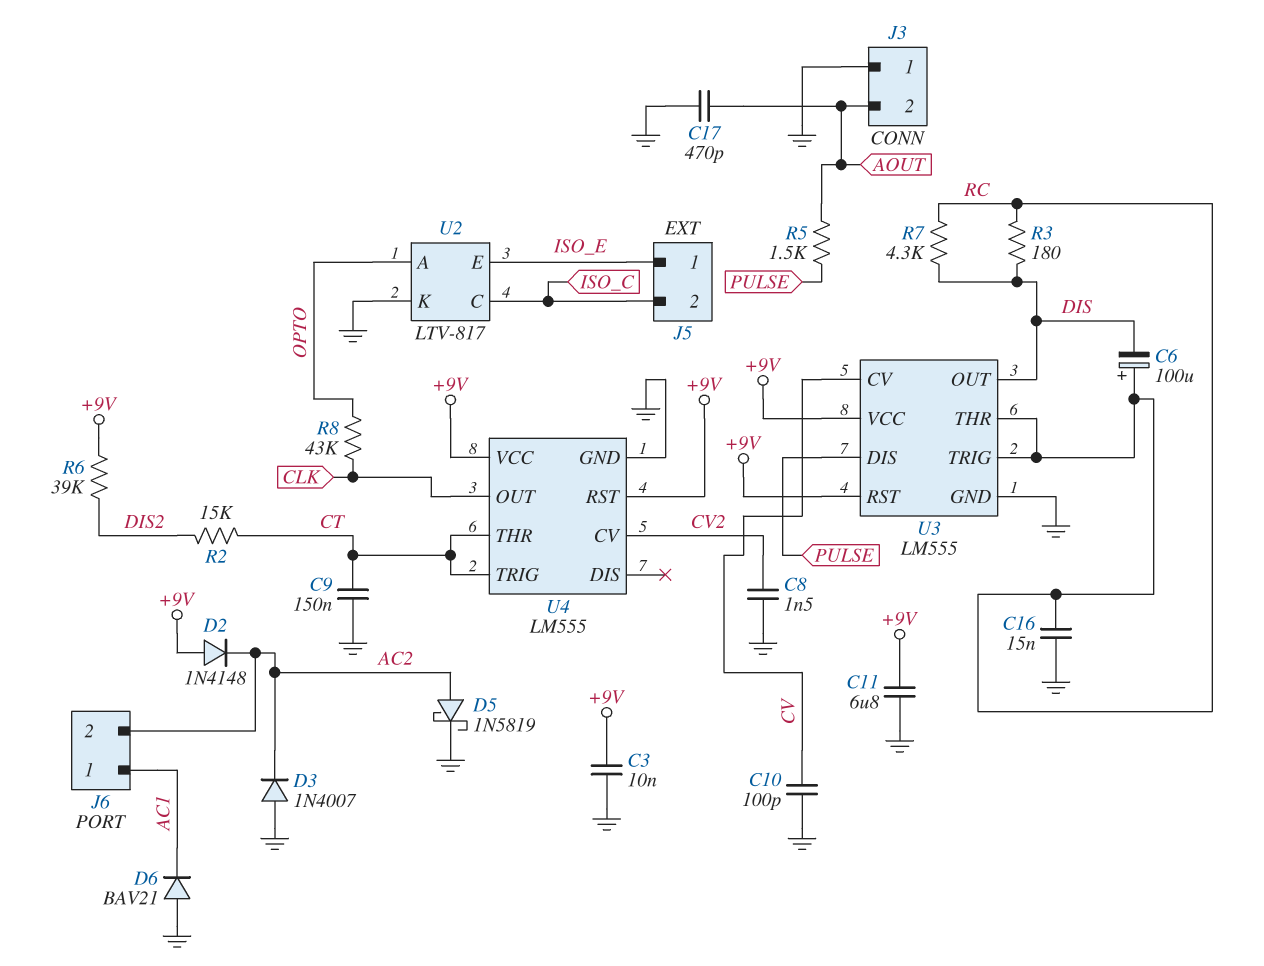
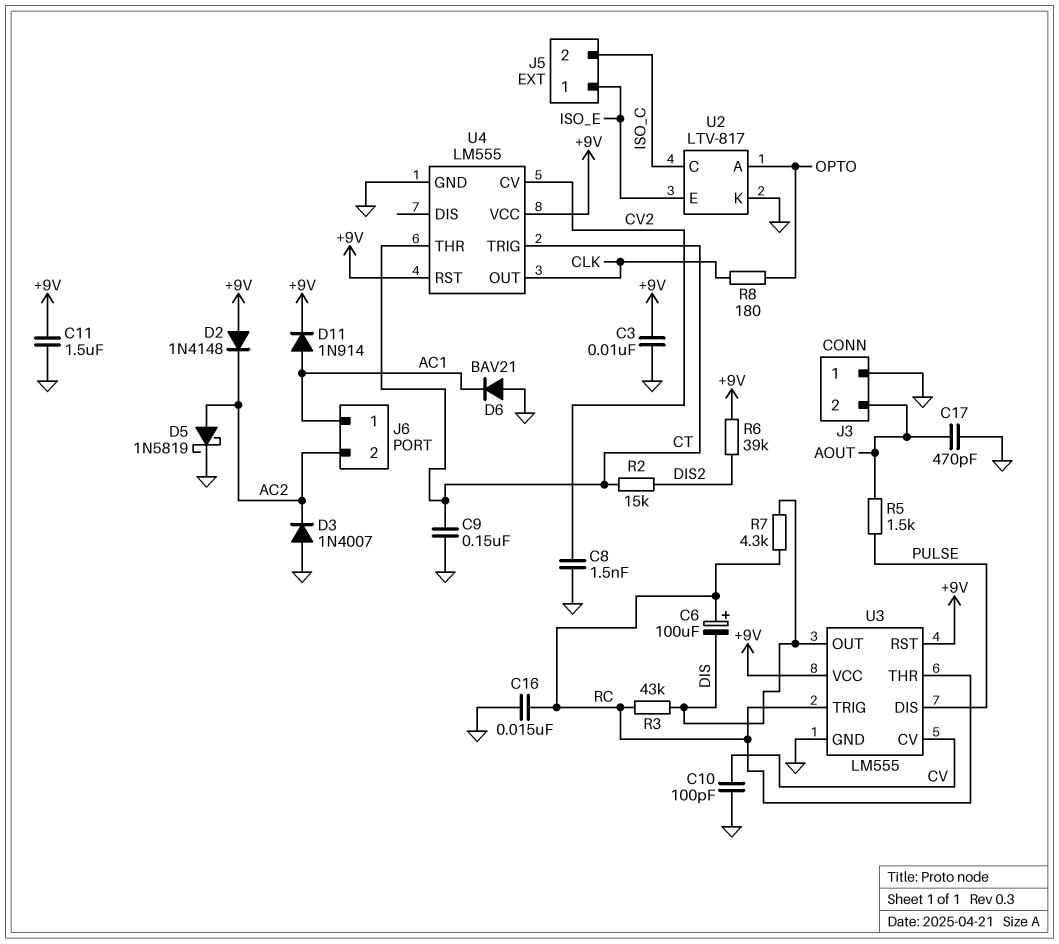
C11: 6.8uF (+9V, GND) -> 1.5uF (+9V, GND)
D11: none -> diode 1N914 (A AC1, K +9V)
R3: 180 (DIS, RC) -> 43k (DIS, RC)
R8: 43k (CLK, OPTO) -> 180 (CLK, OPTO)

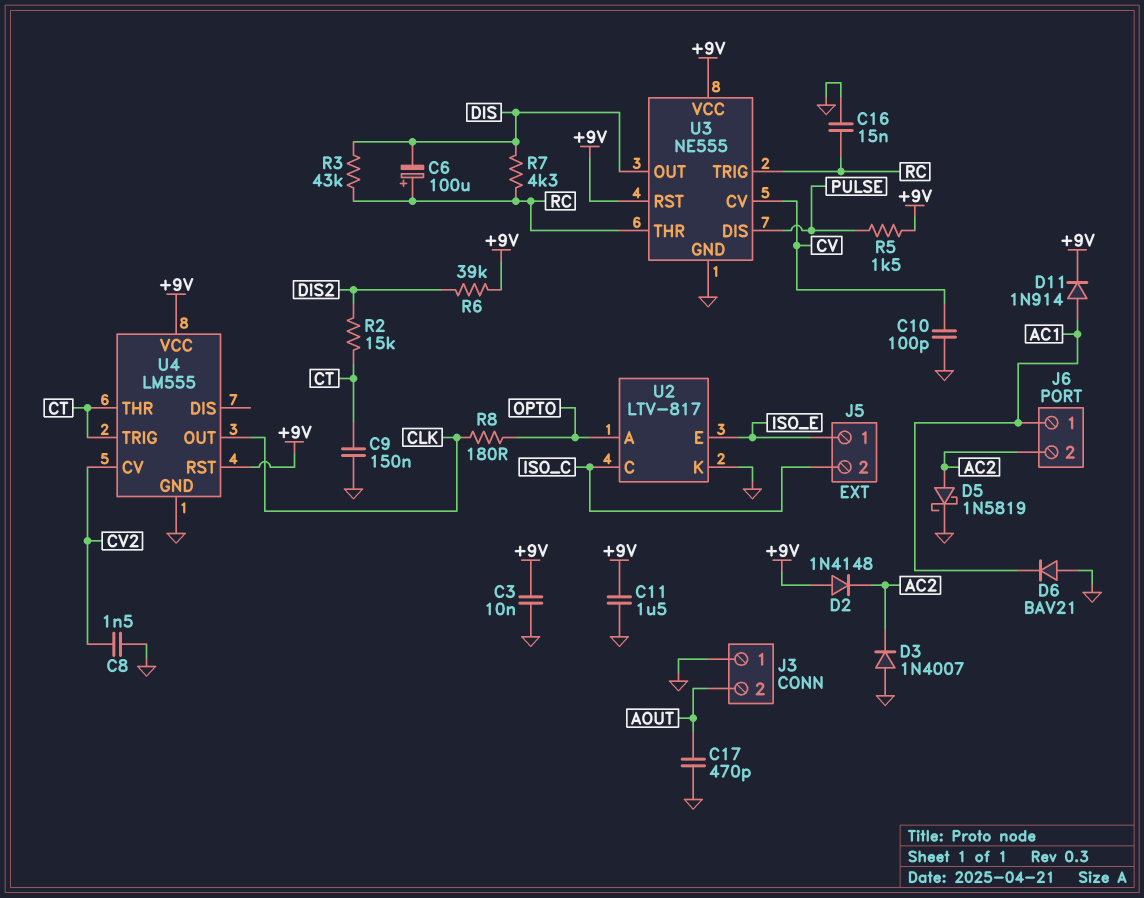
R5: 1.5k (AOUT, PULSE) -> 1.5k (+9V, PULSE)
U3: LM555 -> NE555

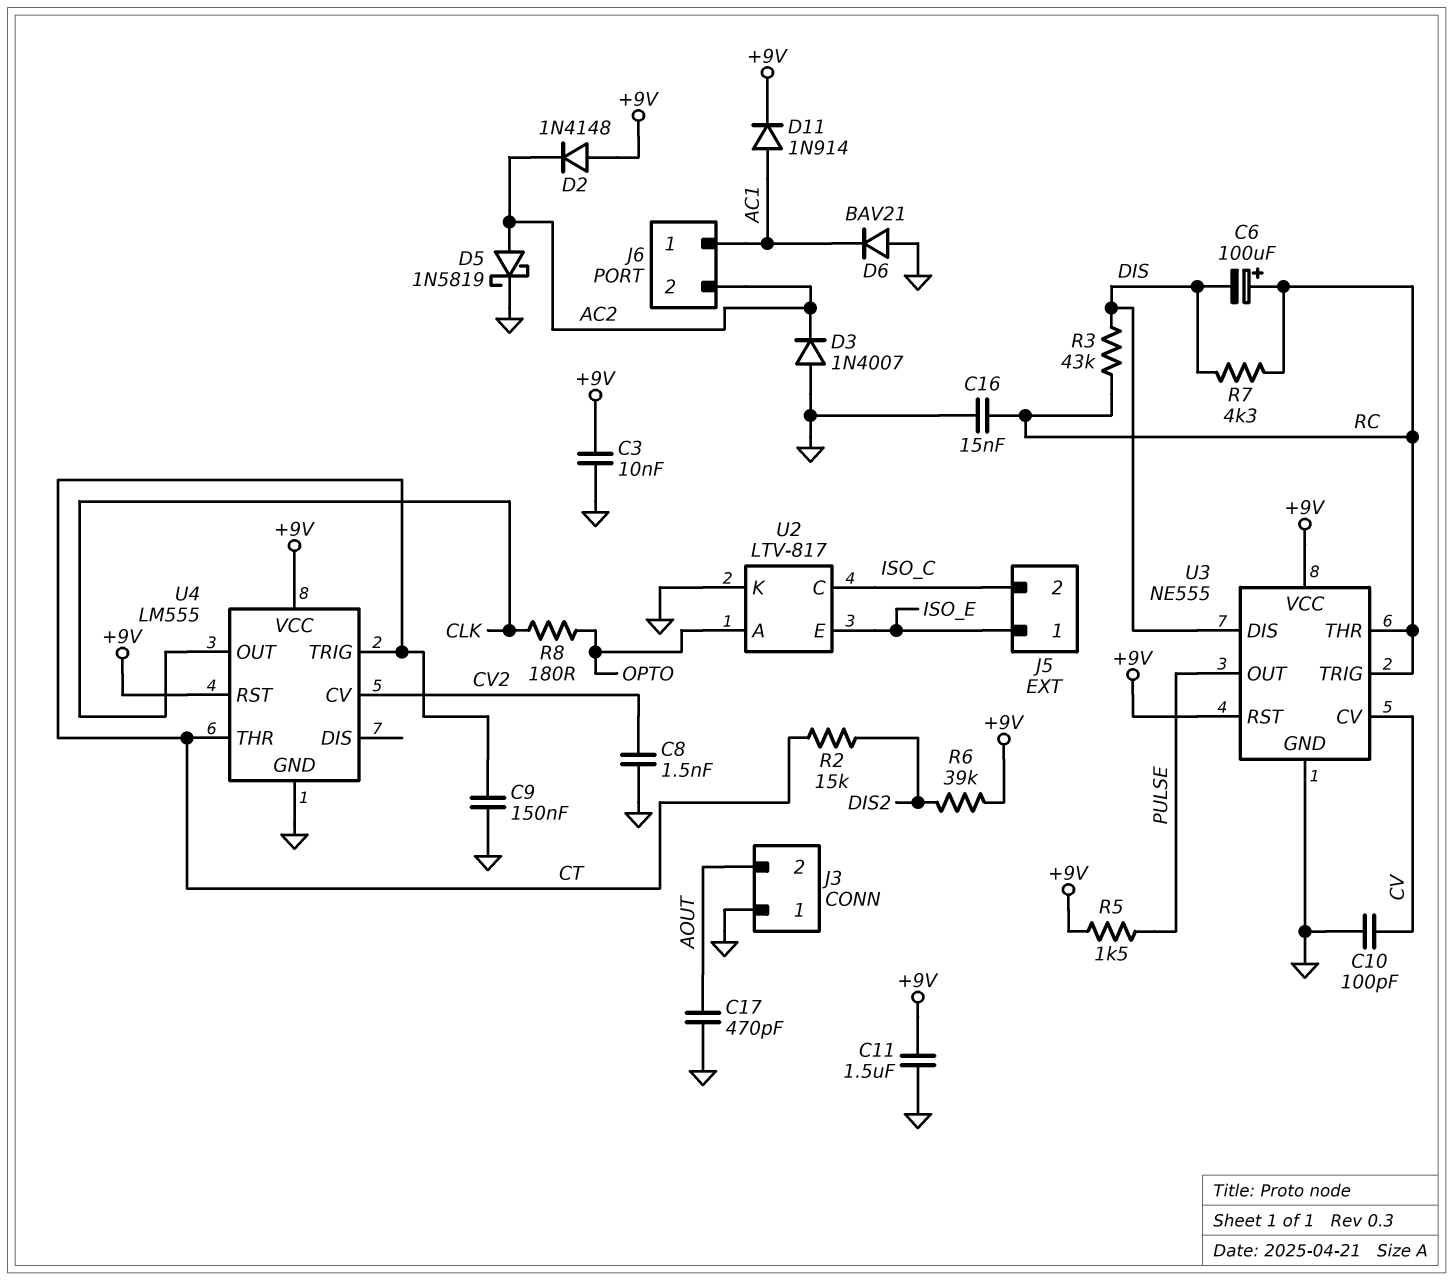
U3 pin DIS: PULSE -> DIS
U3 pin OUT: DIS -> PULSE

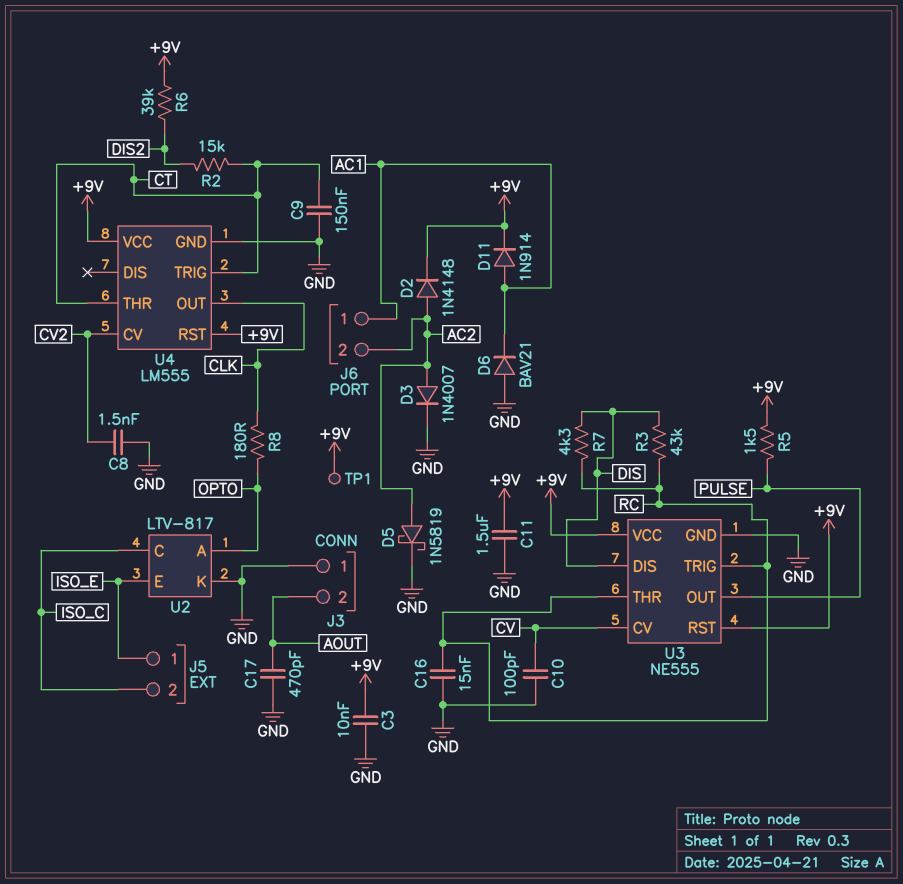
C6: 100uF (plus RC, minus DIS) -> none
D2: diode 1N4148 (A +9V, K AC2) -> diode 1N4148 (A AC2, K +9V)
D3: diode 1N4007 (A GND, K AC2) -> diode 1N4007 (A AC2, K GND)
TP1: none -> test point (+9V)

